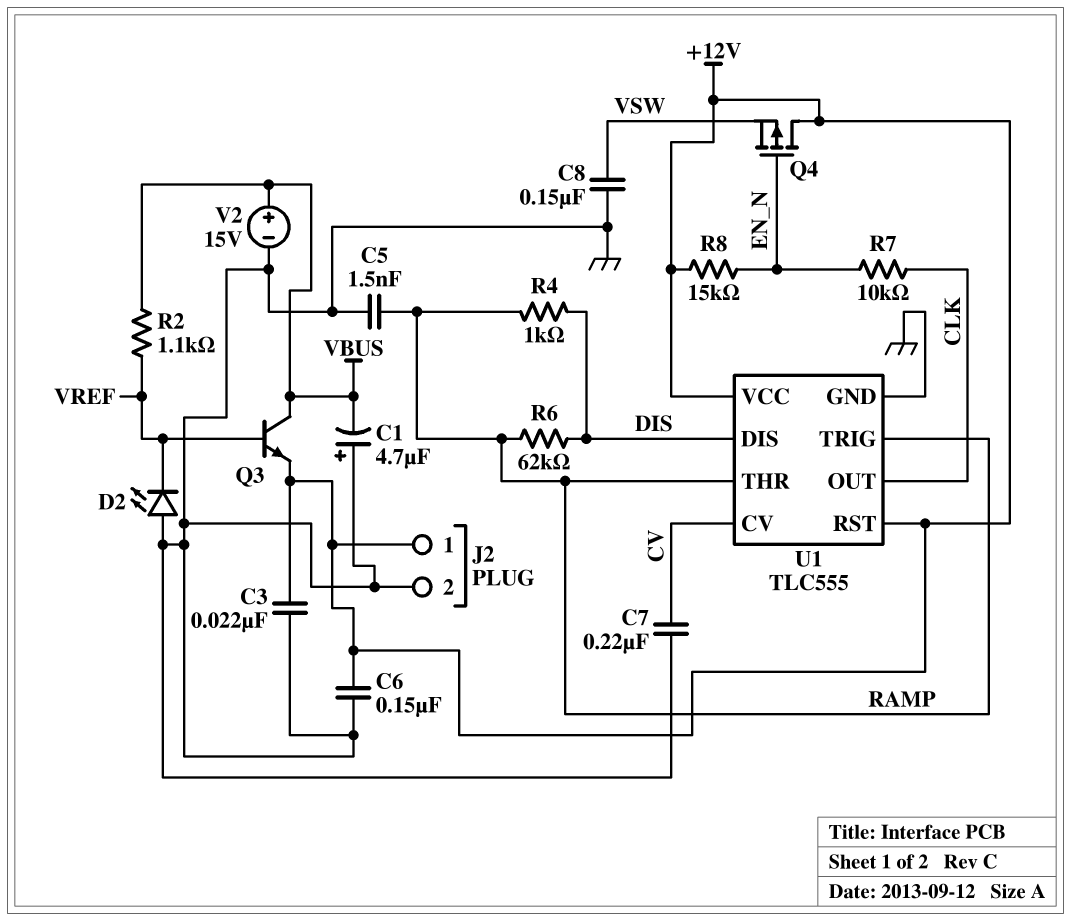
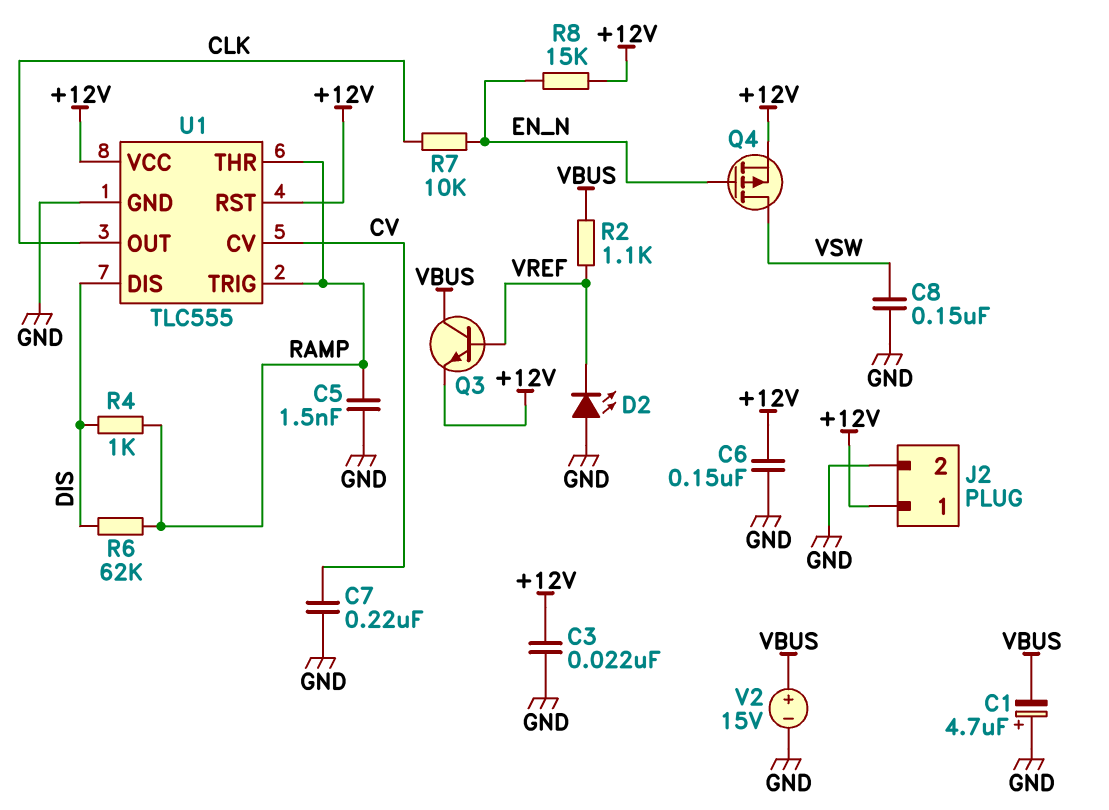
Q4: PMOS (G EN_N, D +12V, S VSW) -> PMOS (G EN_N, D VSW, S +12V)

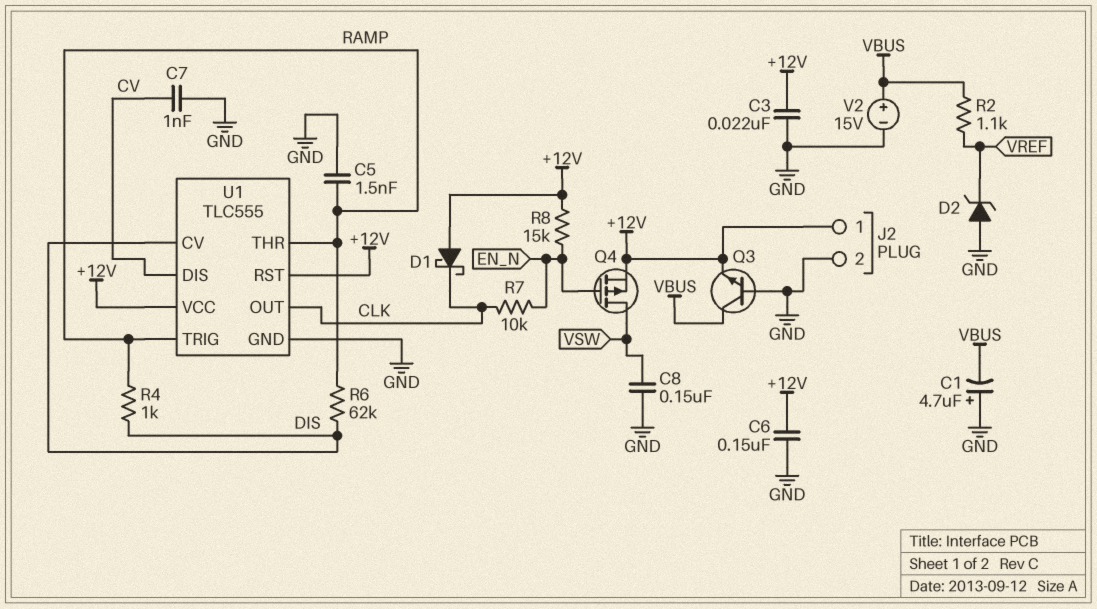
C7: 220nF (CV, GND) -> 1nF (CV, GND)
D1: none -> schottky (A +12V, K CLK)
D2: LED (A GND, K VREF) -> zener (A GND, K VREF)
Q3: NPN (B VREF, C VBUS, E +12V) -> NPN (B GND, C VBUS, E +12V)
U1 pin CV: CV -> DIS
U1 pin DIS: DIS -> CV

